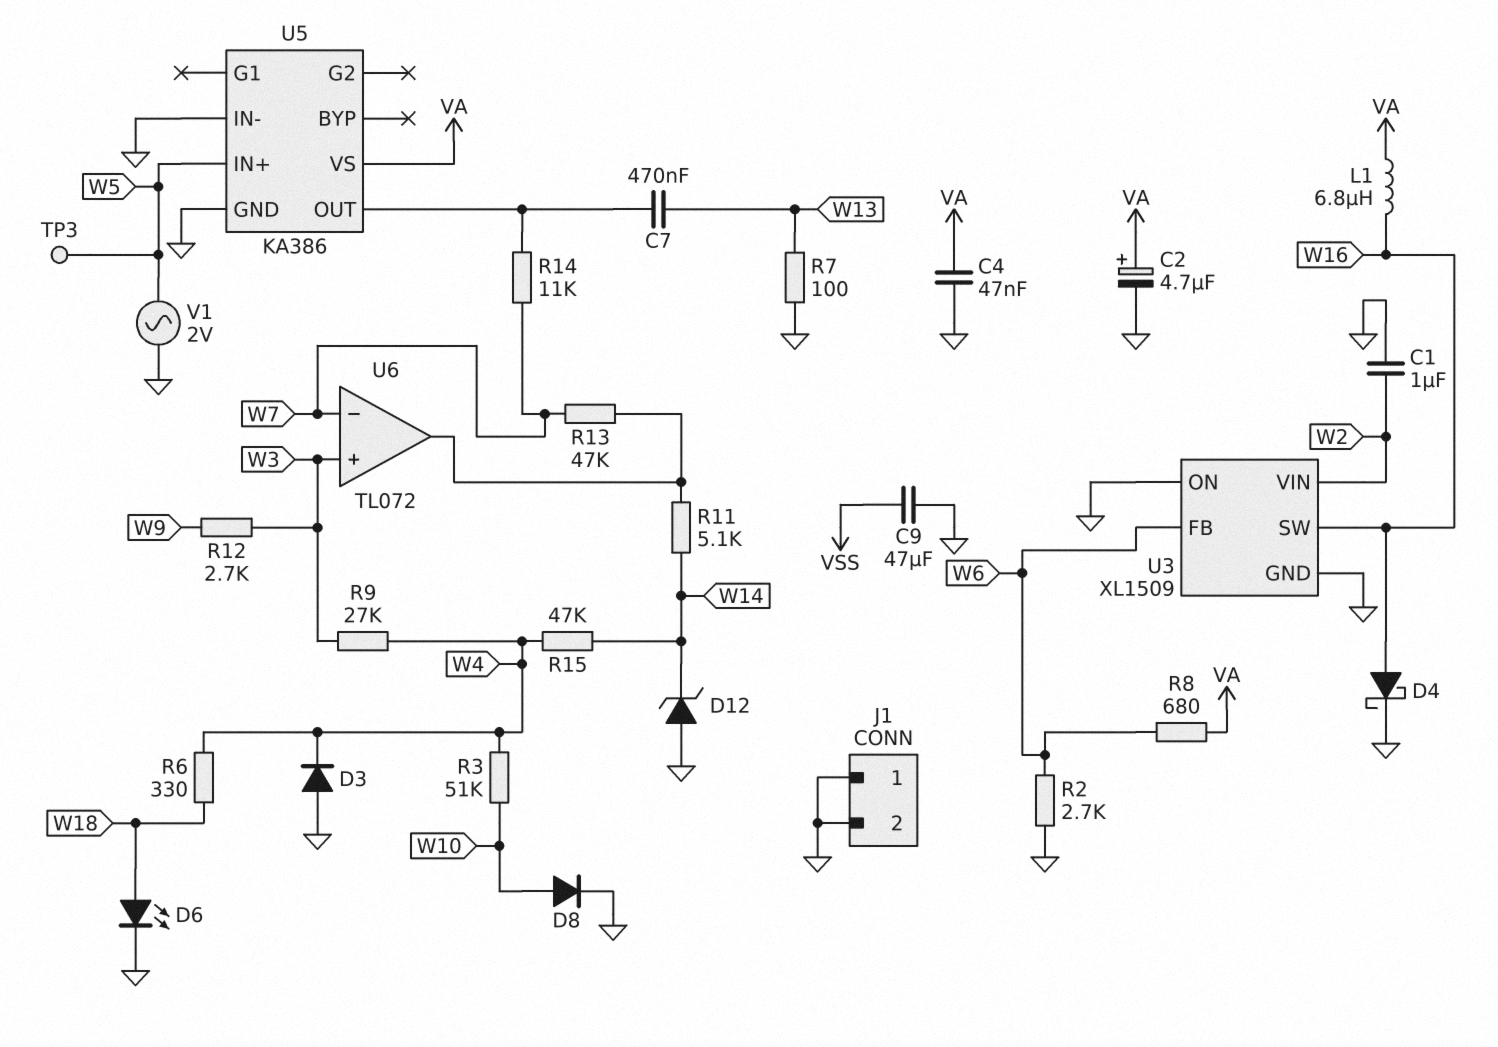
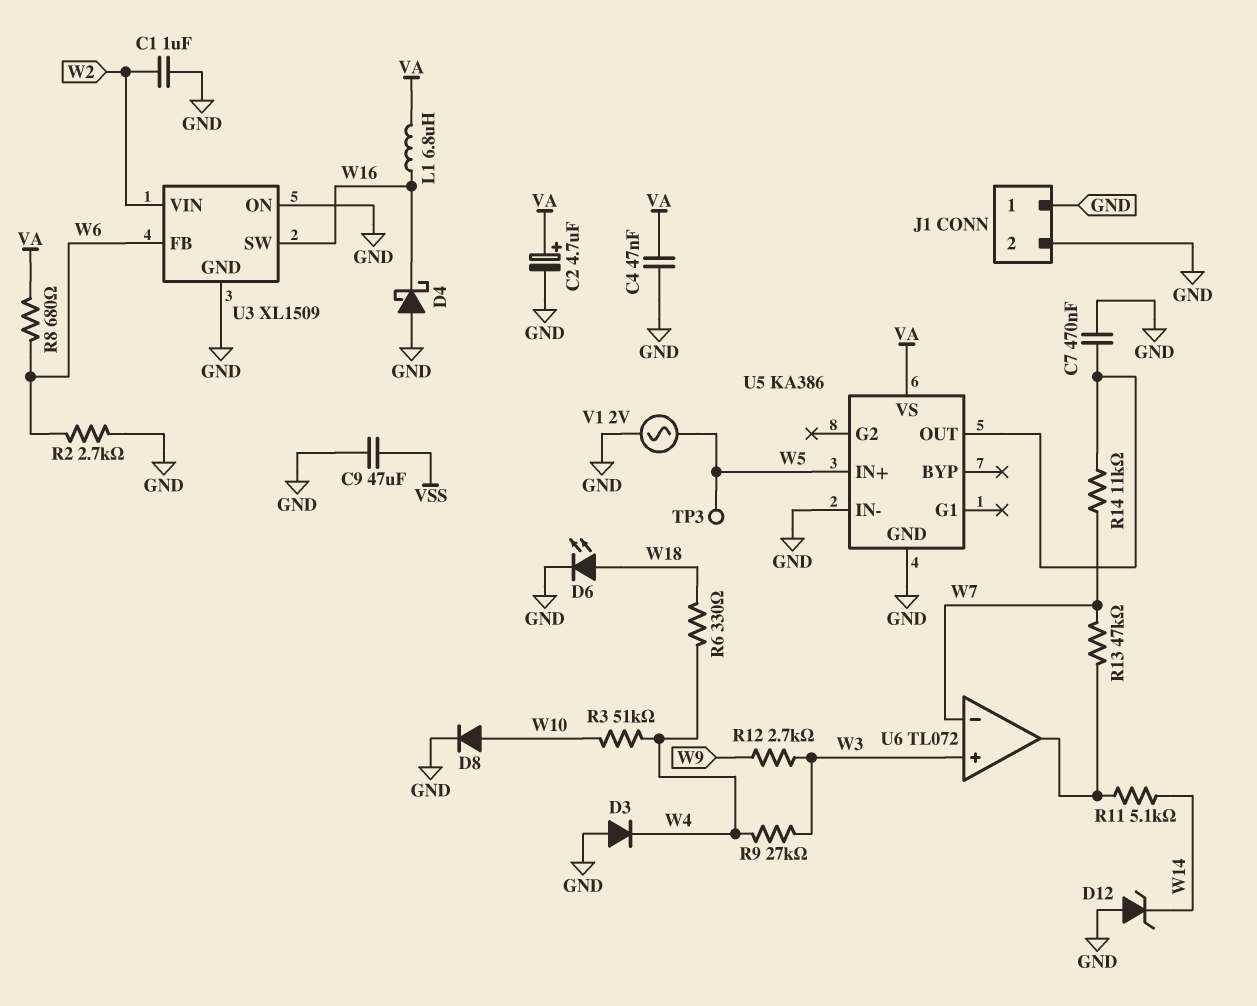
C7: 470nF (U5/OUT, W13) -> 470nF (GND, U5/OUT)
D4: schottky (A W16, K GND) -> schottky (A GND, K W16)
R7: 100 (GND, W13) -> none
R15: 47k (W4, W14) -> none

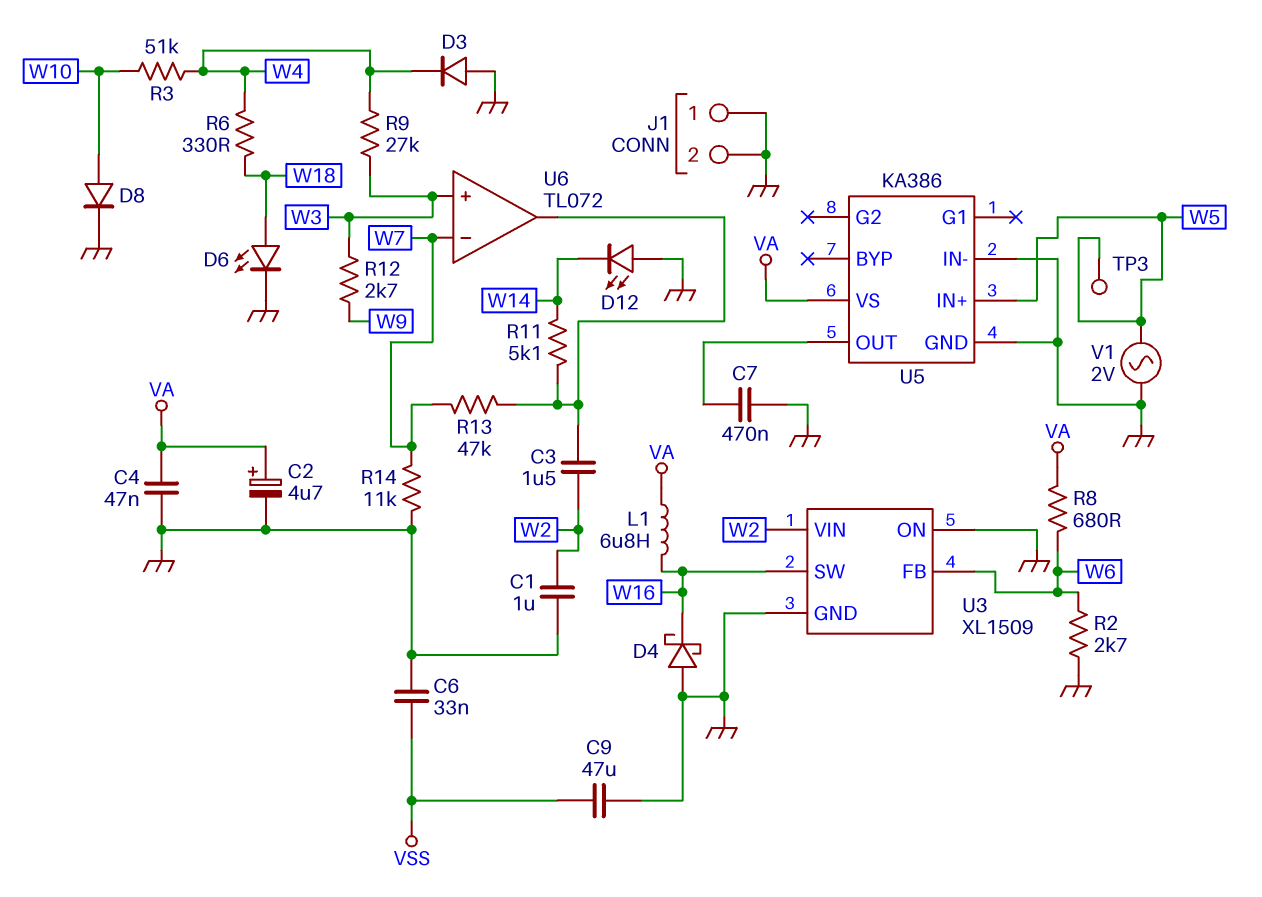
C3: none -> 1.5uF (U6/out, W2)
C6: none -> 33nF (GND, VSS)
D12: zener (A GND, K W14) -> LED (A GND, K W14)
R14: 11k (U5/OUT, W7) -> 11k (GND, W7)

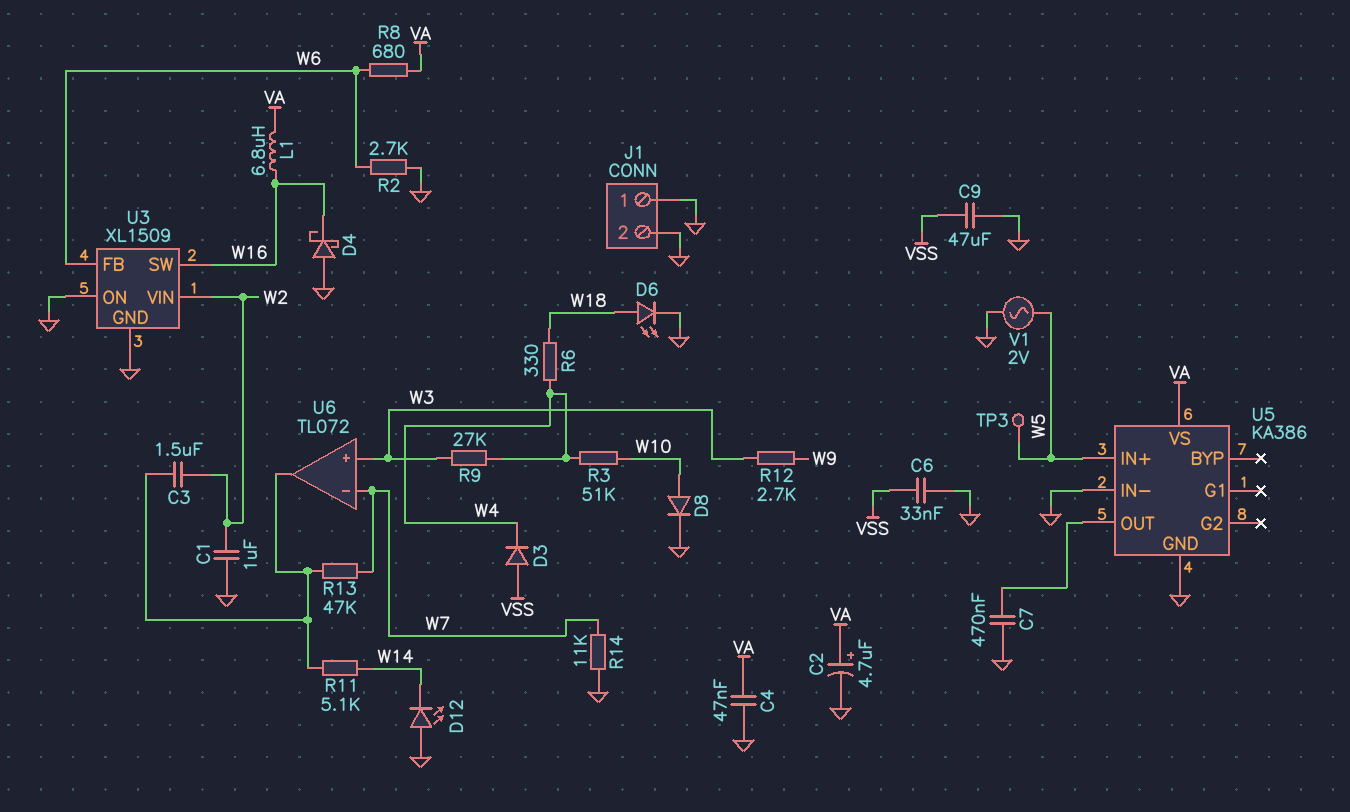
D3: diode (A GND, K W4) -> diode (A VSS, K W4)

